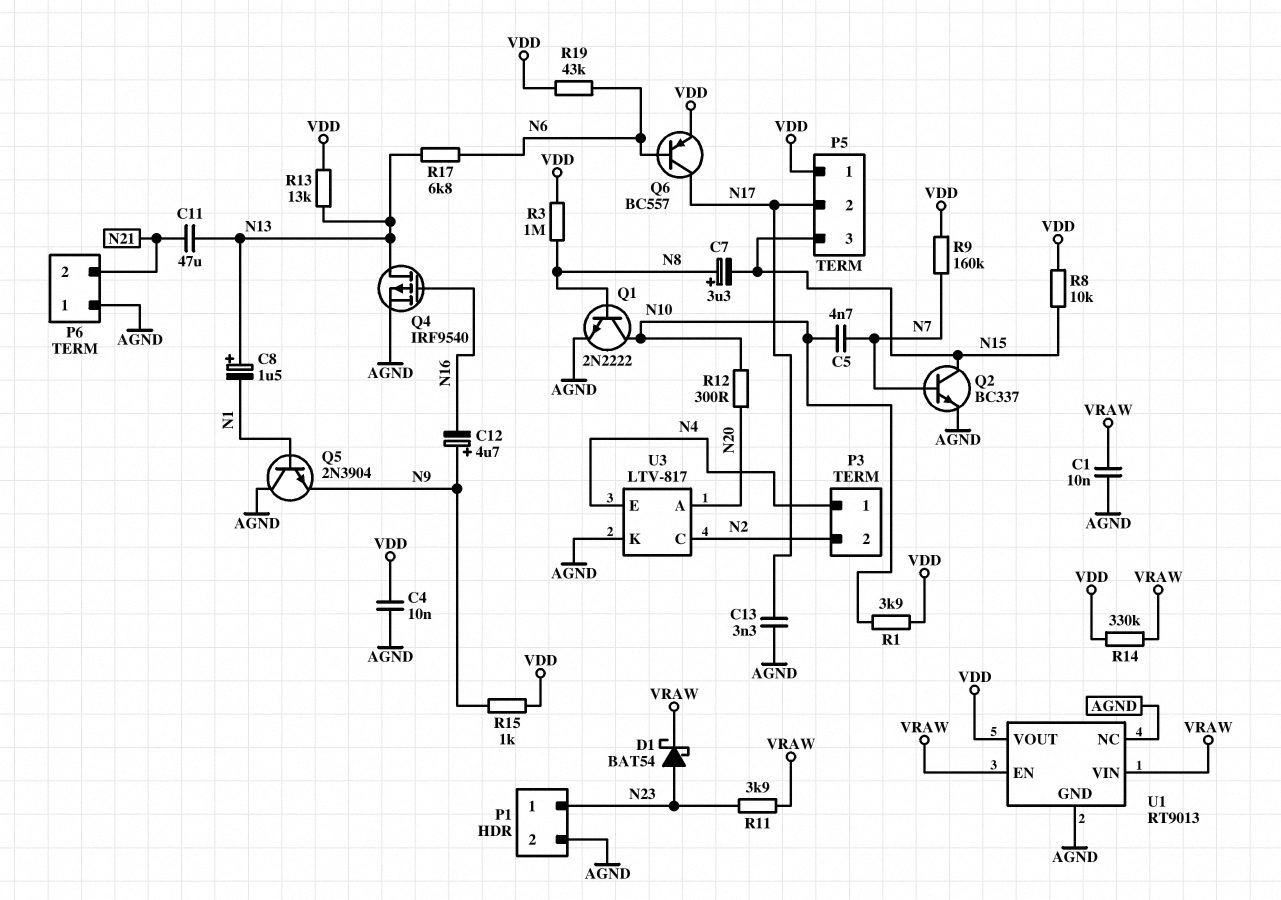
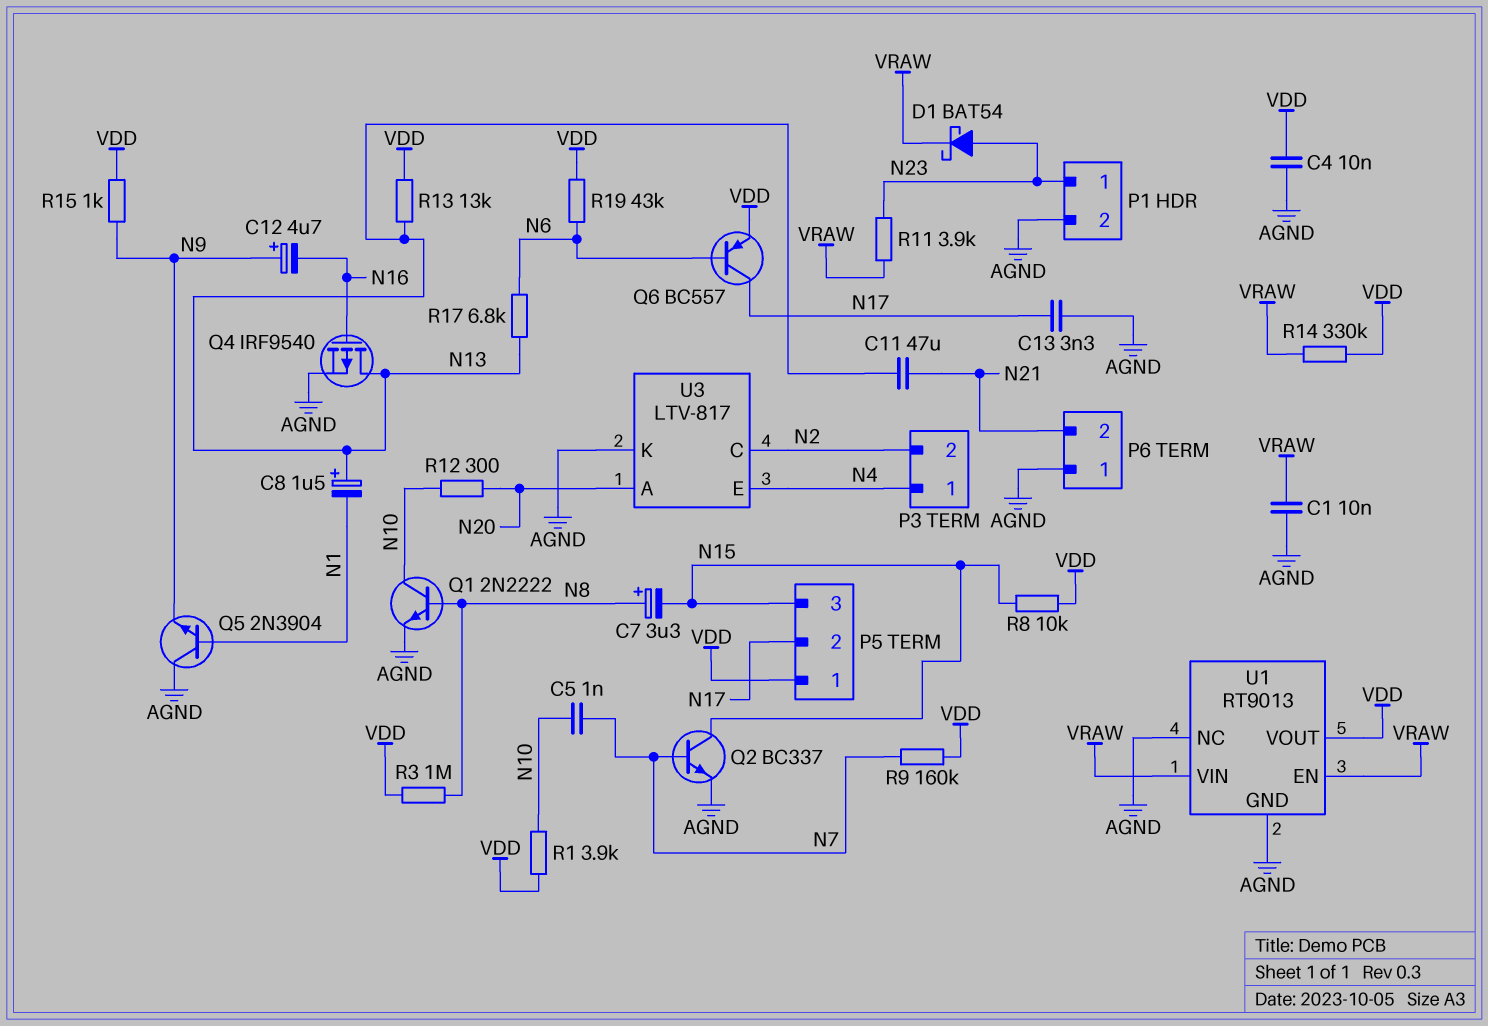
C5: 4.7nF (N7, N10) -> 1nF (N7, N10)

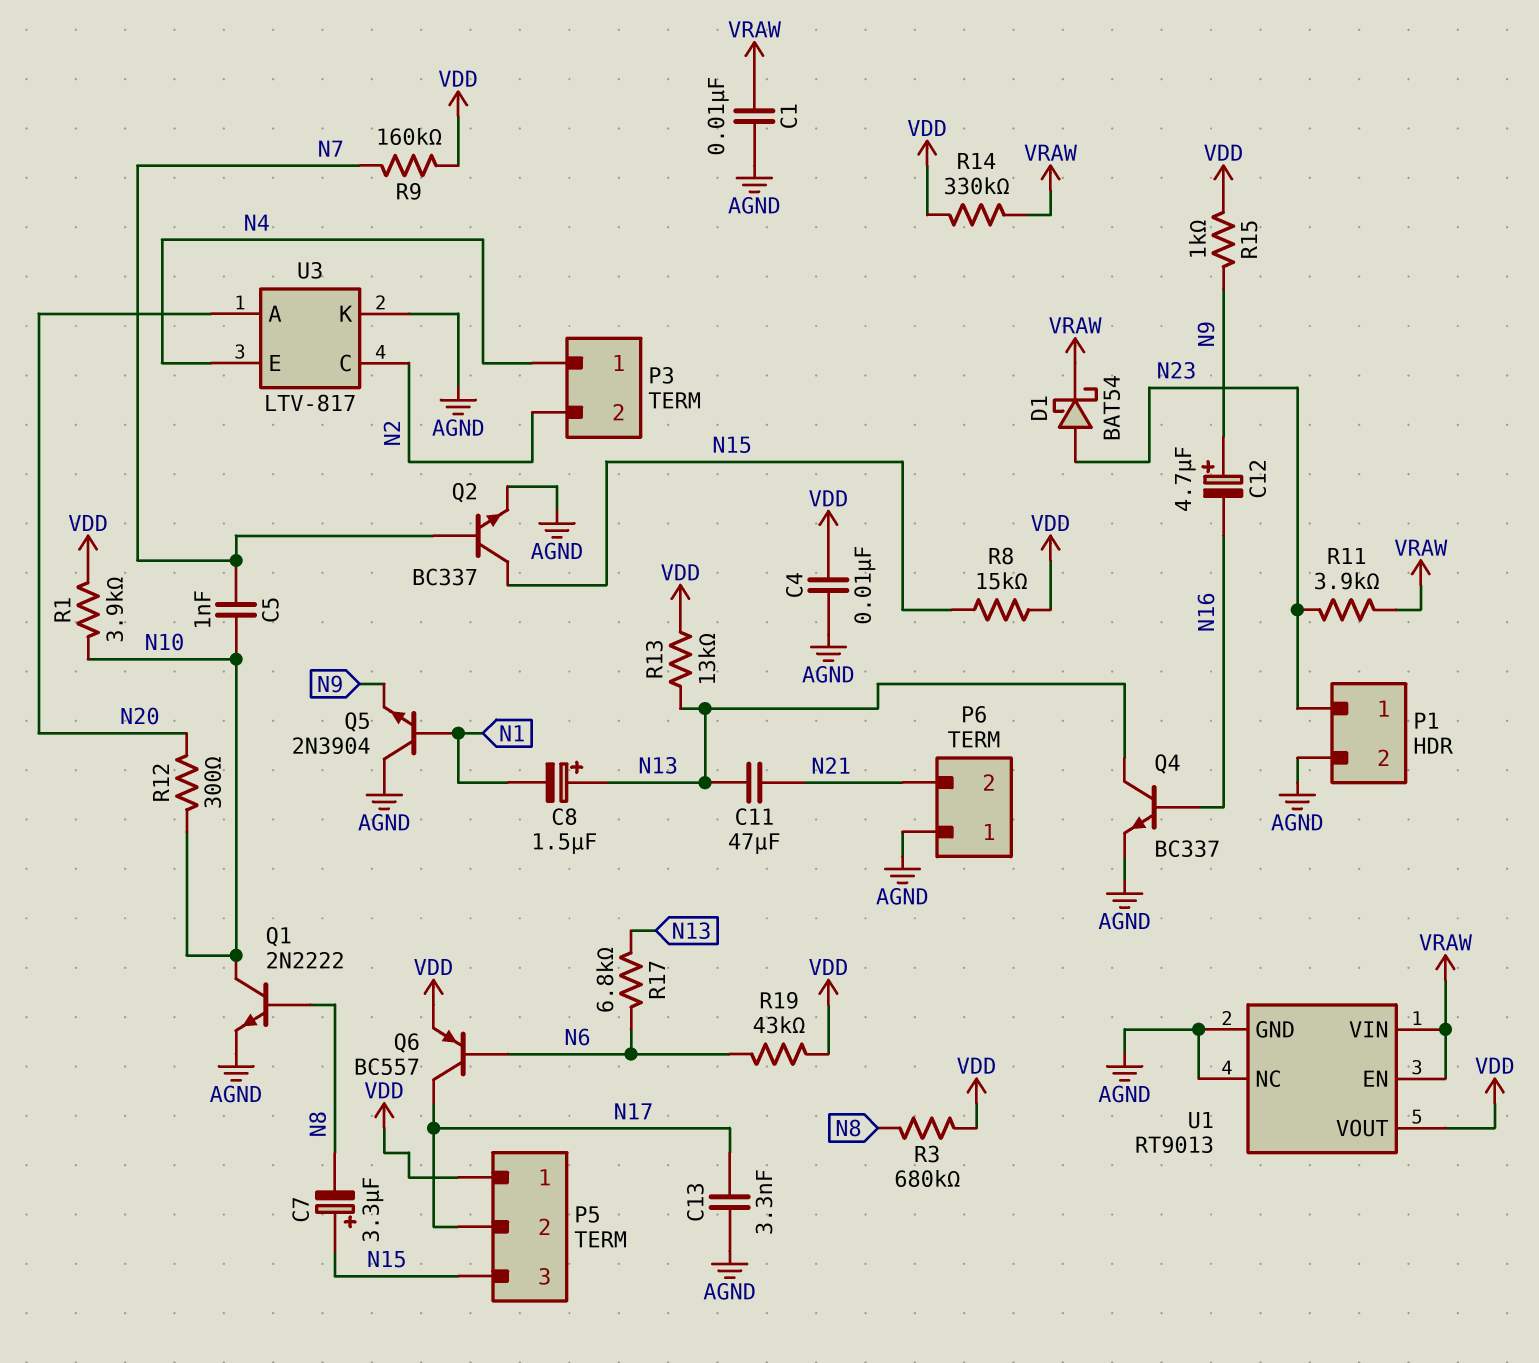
C7: 3.3uF (plus N8, minus N15) -> 3.3uF (plus N15, minus N8)
Q4: PMOS IRF9540 (G N16, D N13, S AGND) -> NPN BC337 (B N16, C N13, E AGND)
R3: 1M (N8, VDD) -> 680k (N8, VDD)
R8: 10k (N15, VDD) -> 15k (N15, VDD)

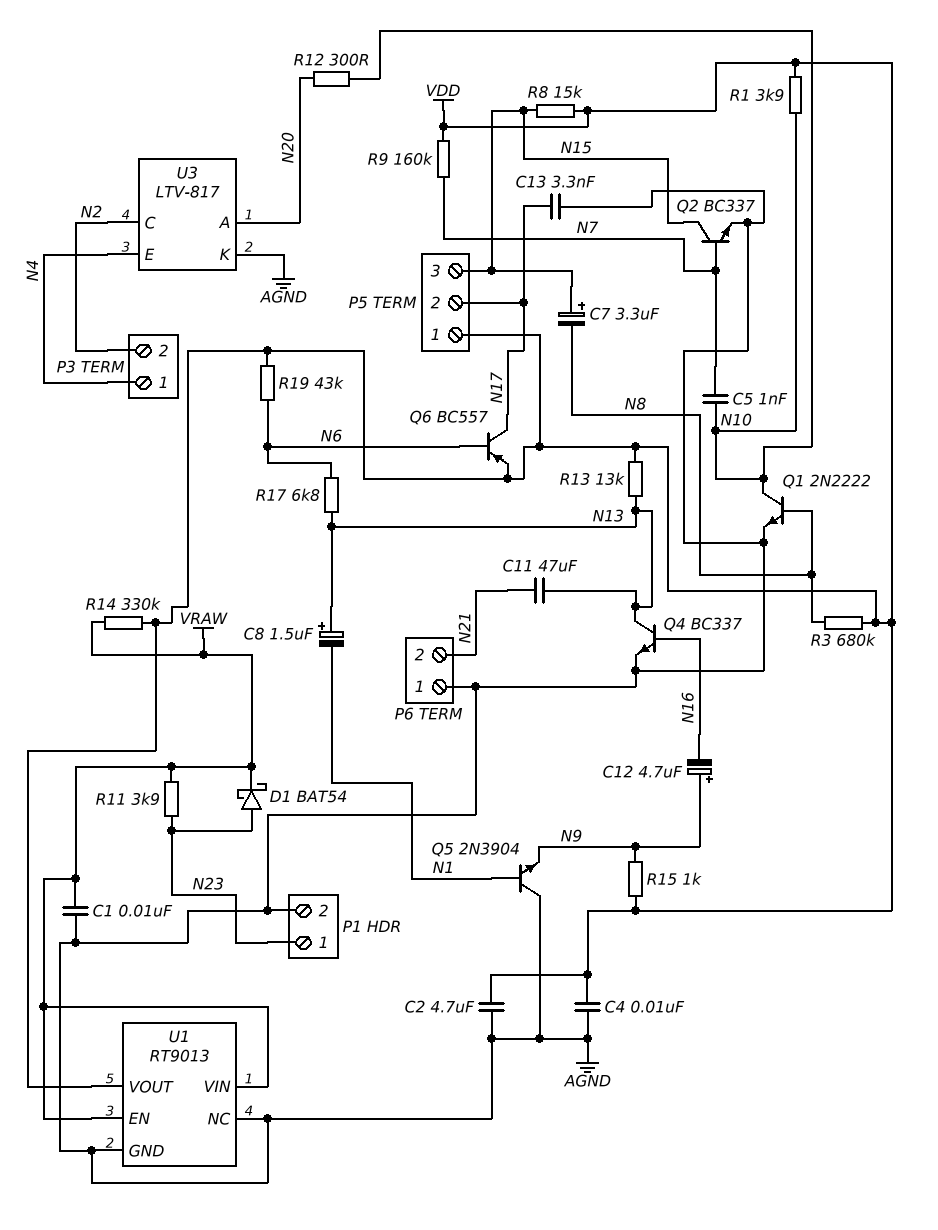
C2: none -> 4.7uF (AGND, VDD)

